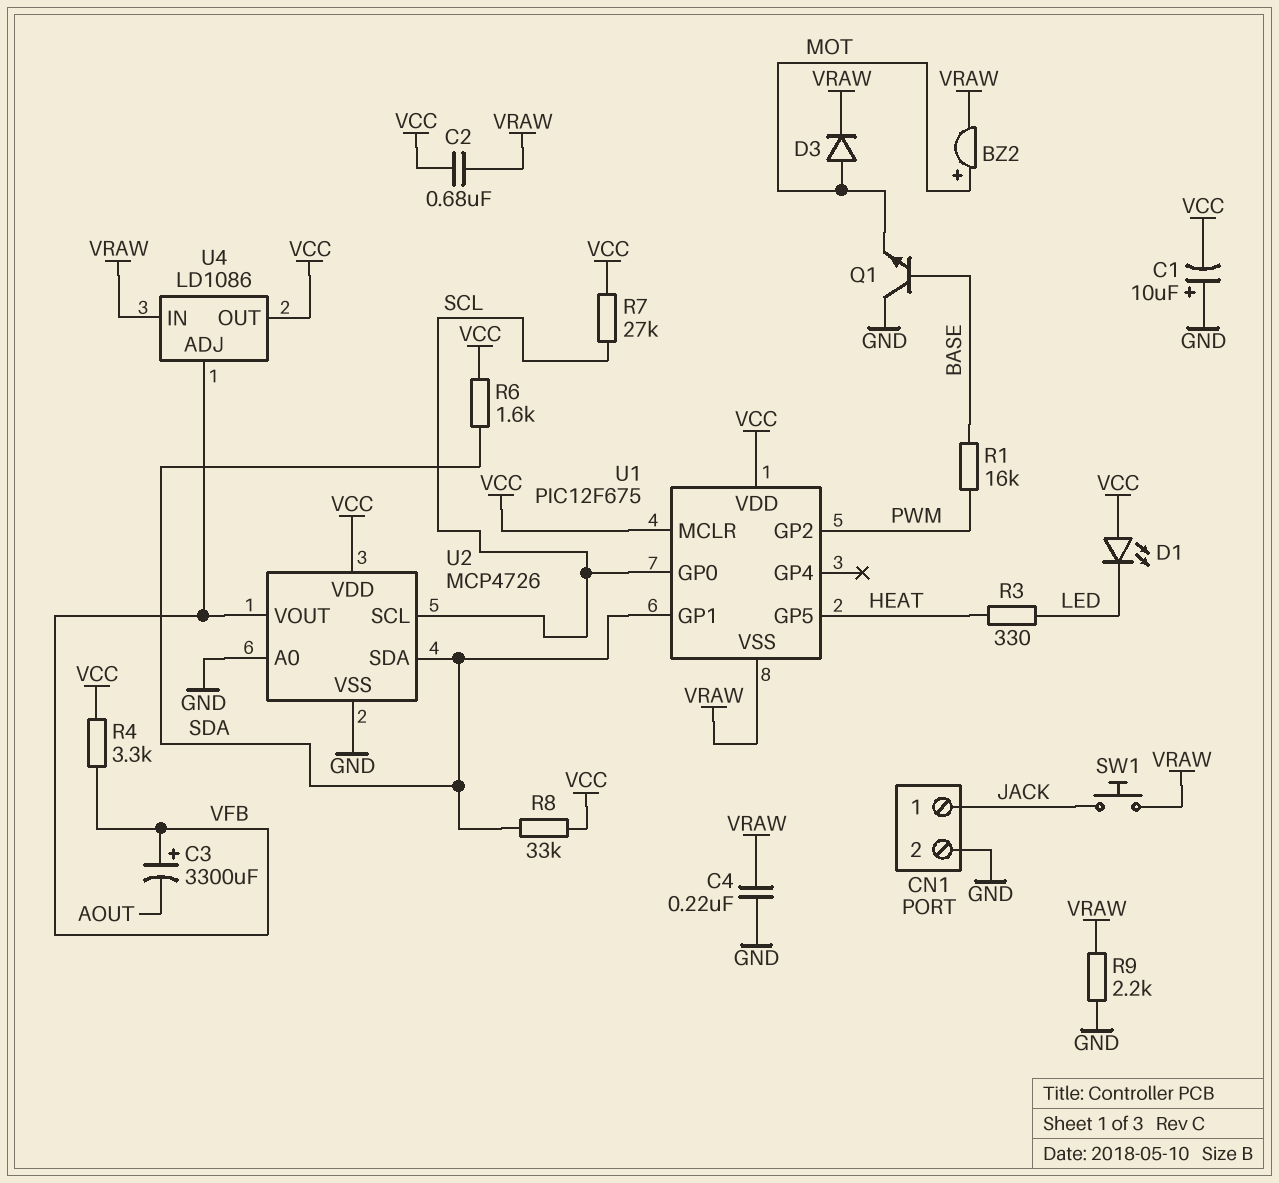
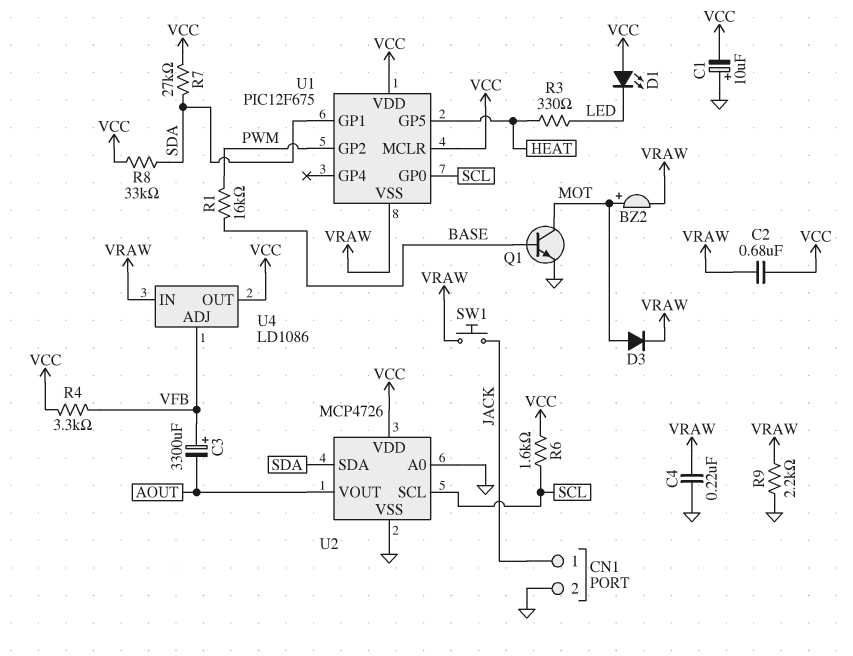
Q1: NPN (B BASE, C GND, E MOT) -> NPN (B BASE, C MOT, E GND)
R6: 1.6k (SDA, VCC) -> 1.6k (SCL, VCC)
R7: 27k (SCL, VCC) -> 27k (SDA, VCC)
U2 pin VOUT: VFB -> AOUT

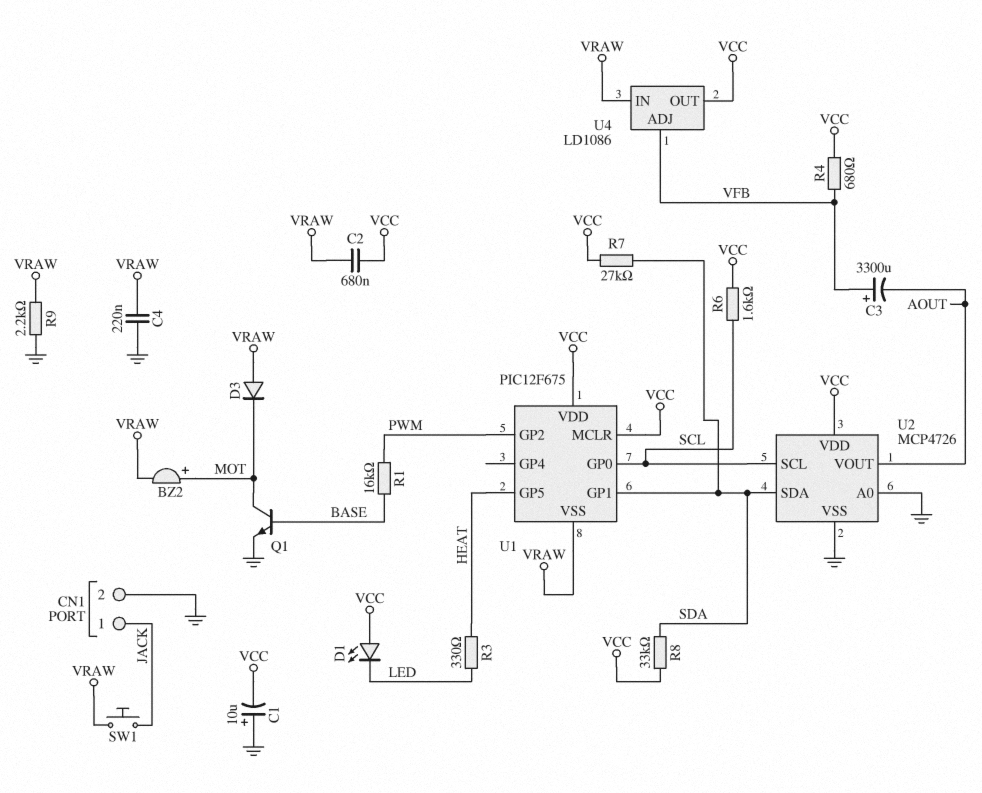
D3: diode (A MOT, K VRAW) -> diode (A VRAW, K MOT)
R4: 3.3k (VCC, VFB) -> 680 (VCC, VFB)

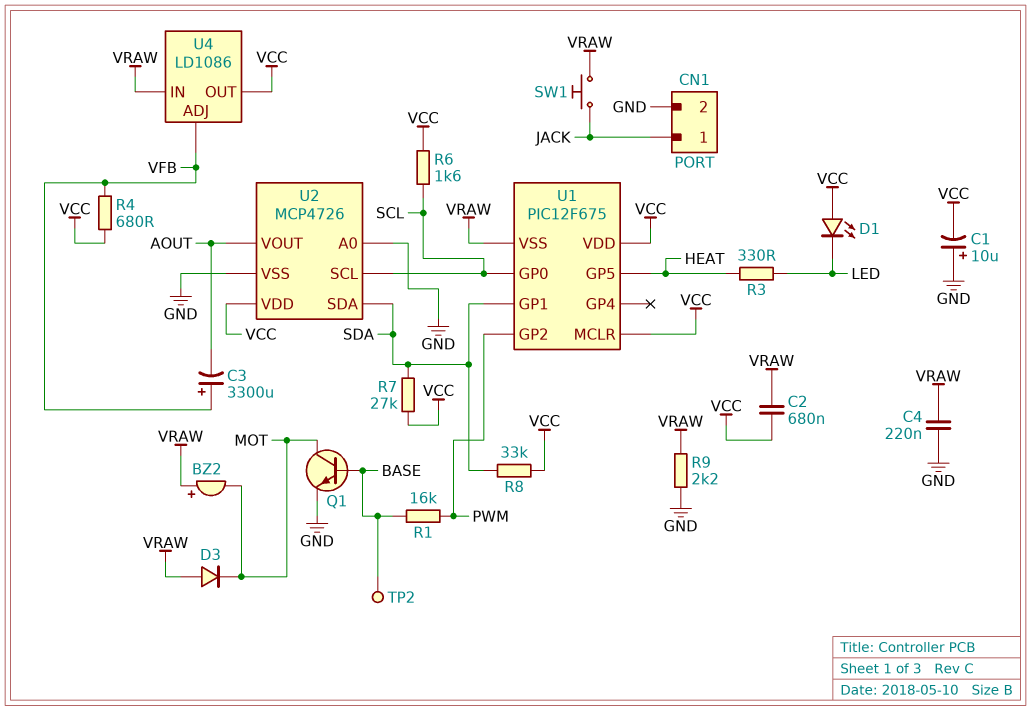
BZ2: buzzer (plus MOT, minus VRAW) -> buzzer (plus VRAW, minus MOT)
TP2: none -> test point (BASE)

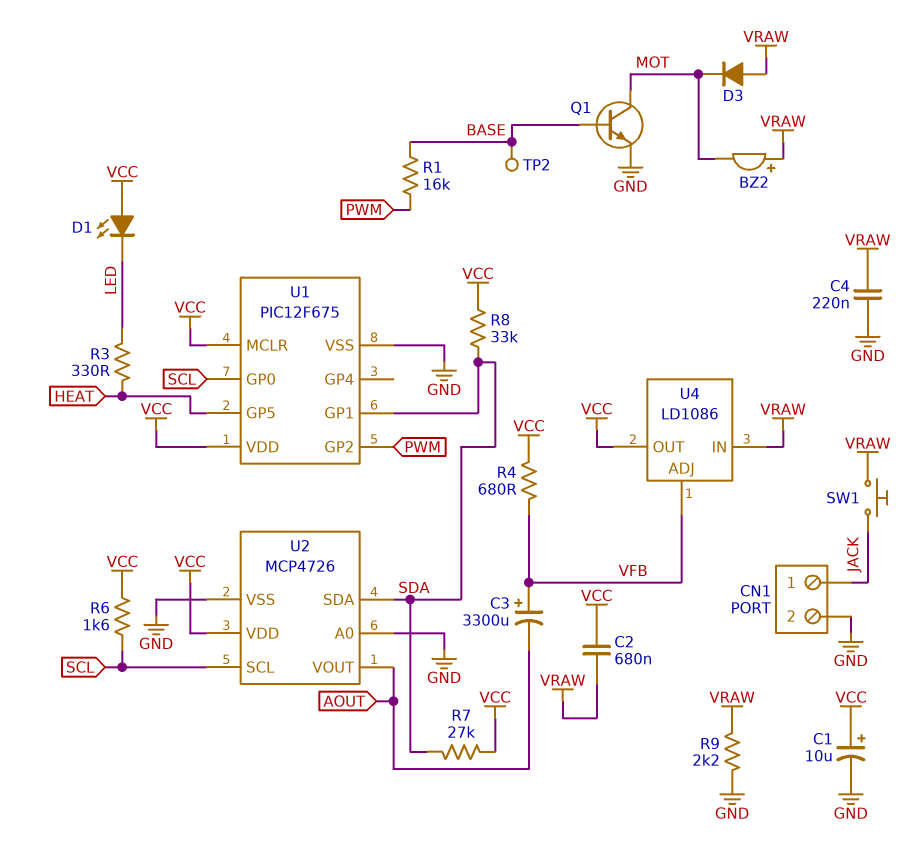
C1: 10uF (plus GND, minus VCC) -> 10uF (plus VCC, minus GND)
U1 pin VSS: VRAW -> GND

